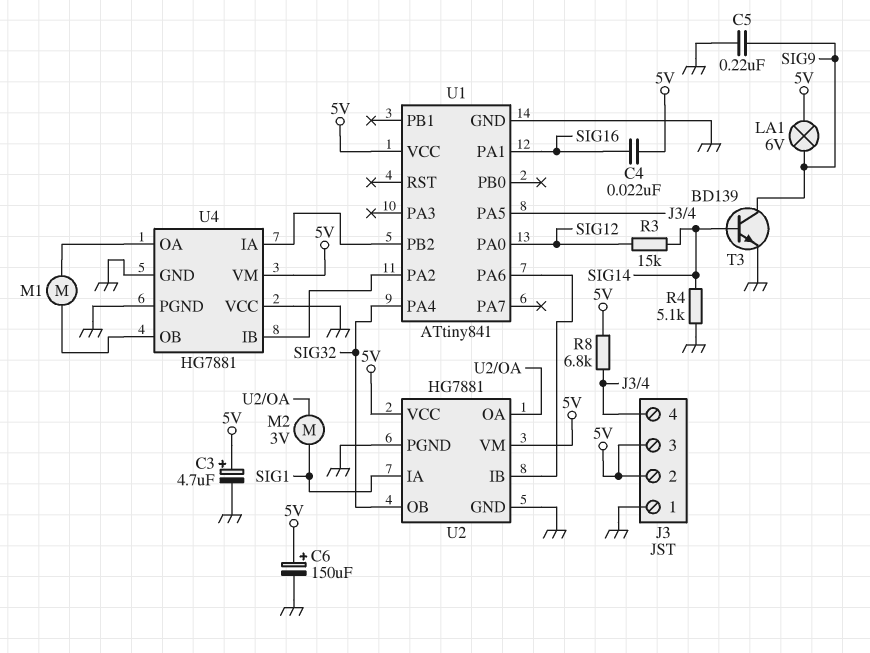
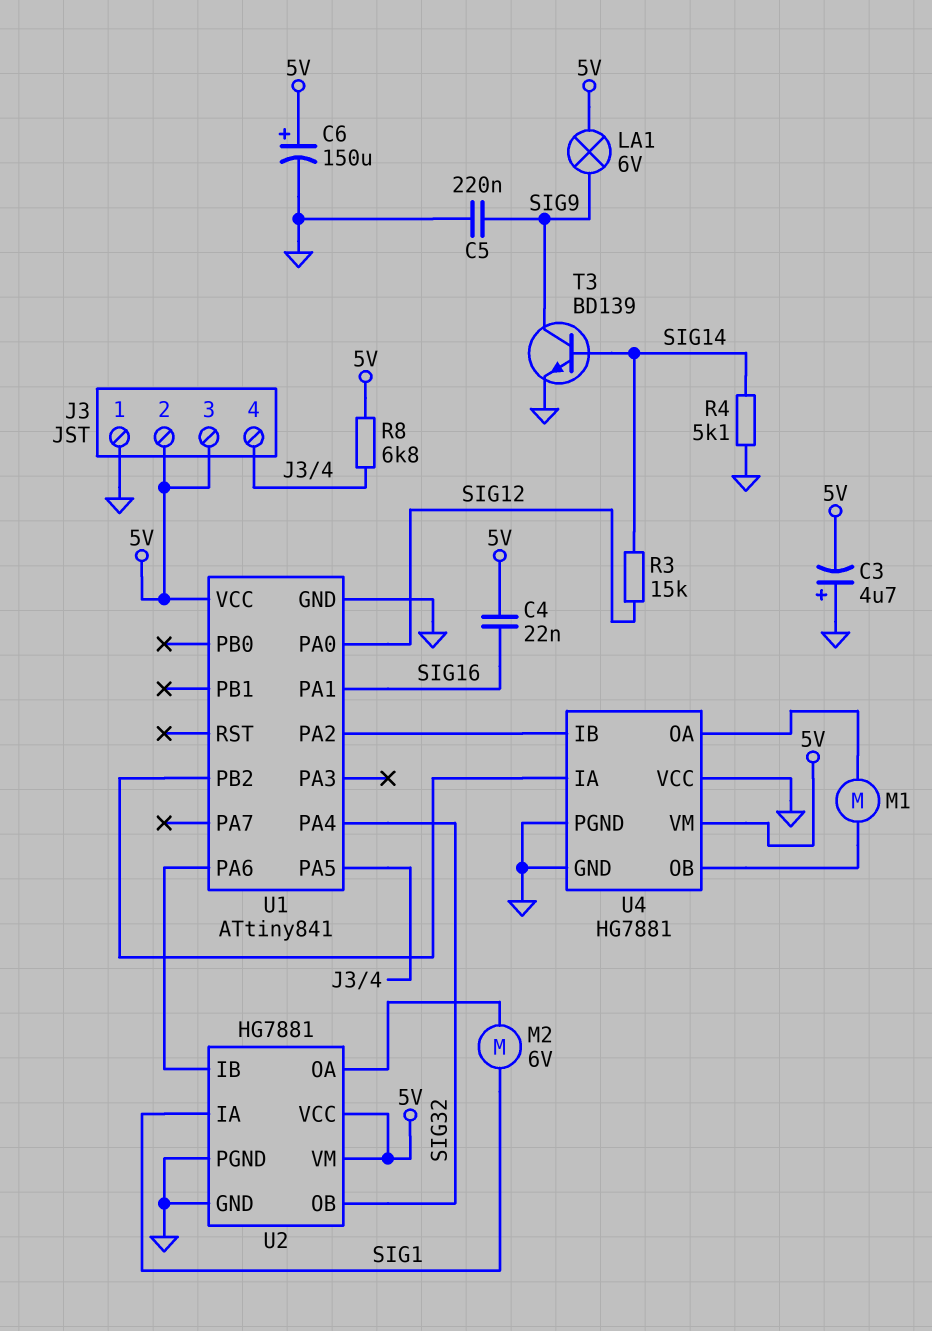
C3: 4.7uF (plus 5V, minus GND) -> 4.7uF (plus GND, minus 5V)
M2: motor 3V (SIG1, U2/OA) -> motor 6V (SIG1, U2/OA)

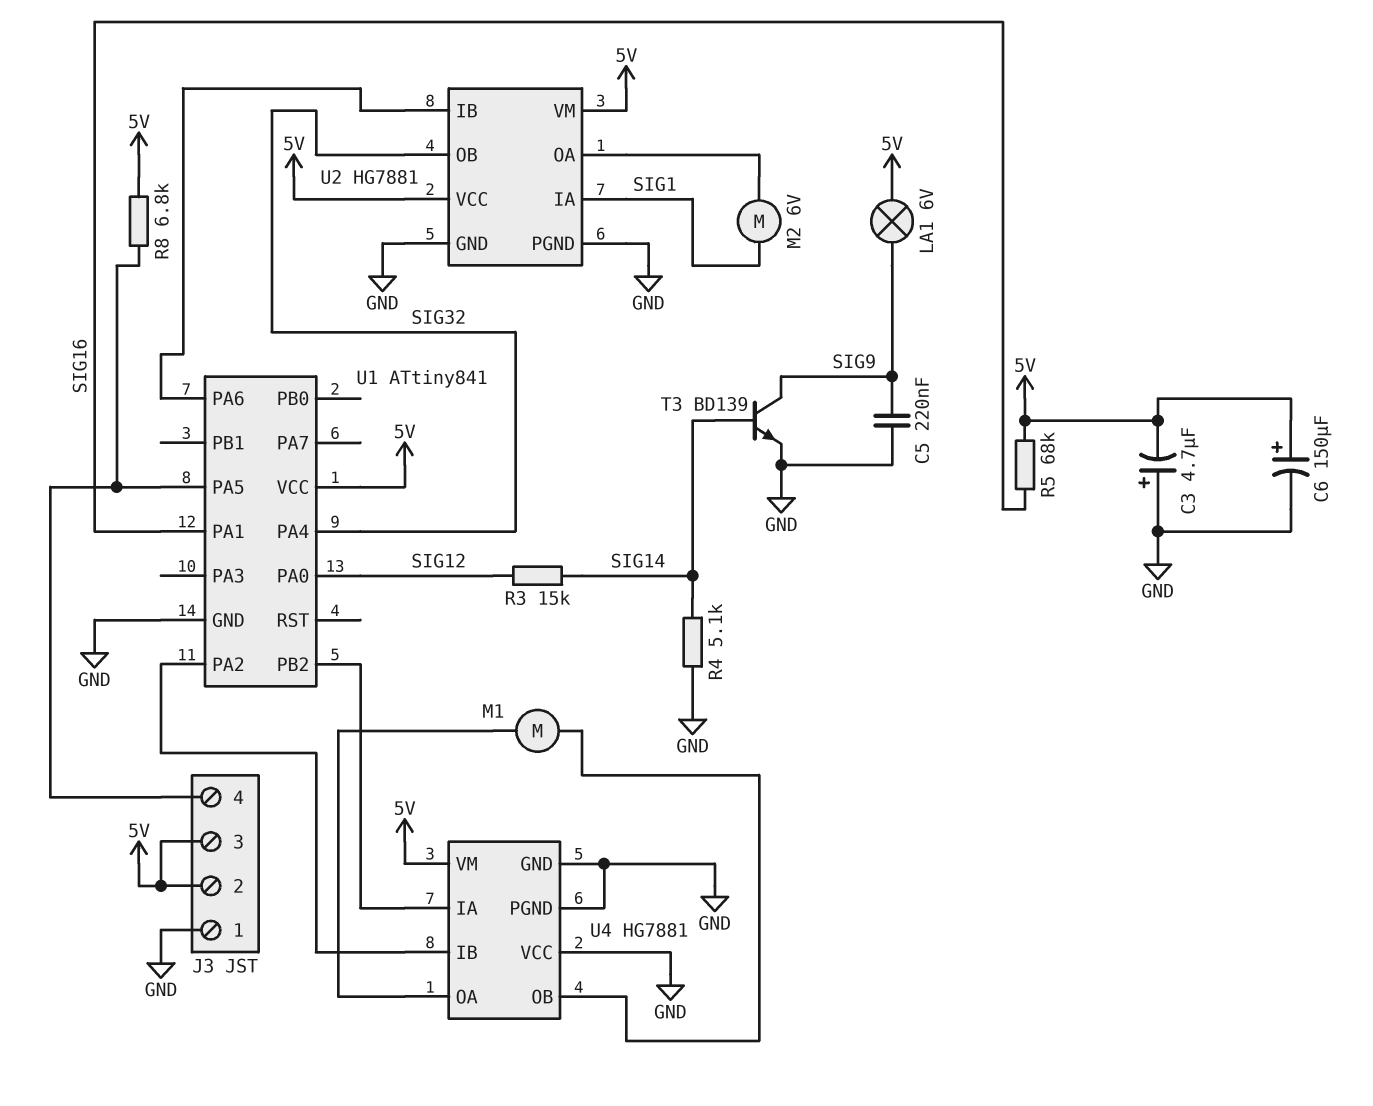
C4: 22nF (5V, SIG16) -> none
R5: none -> 68k (5V, SIG16)

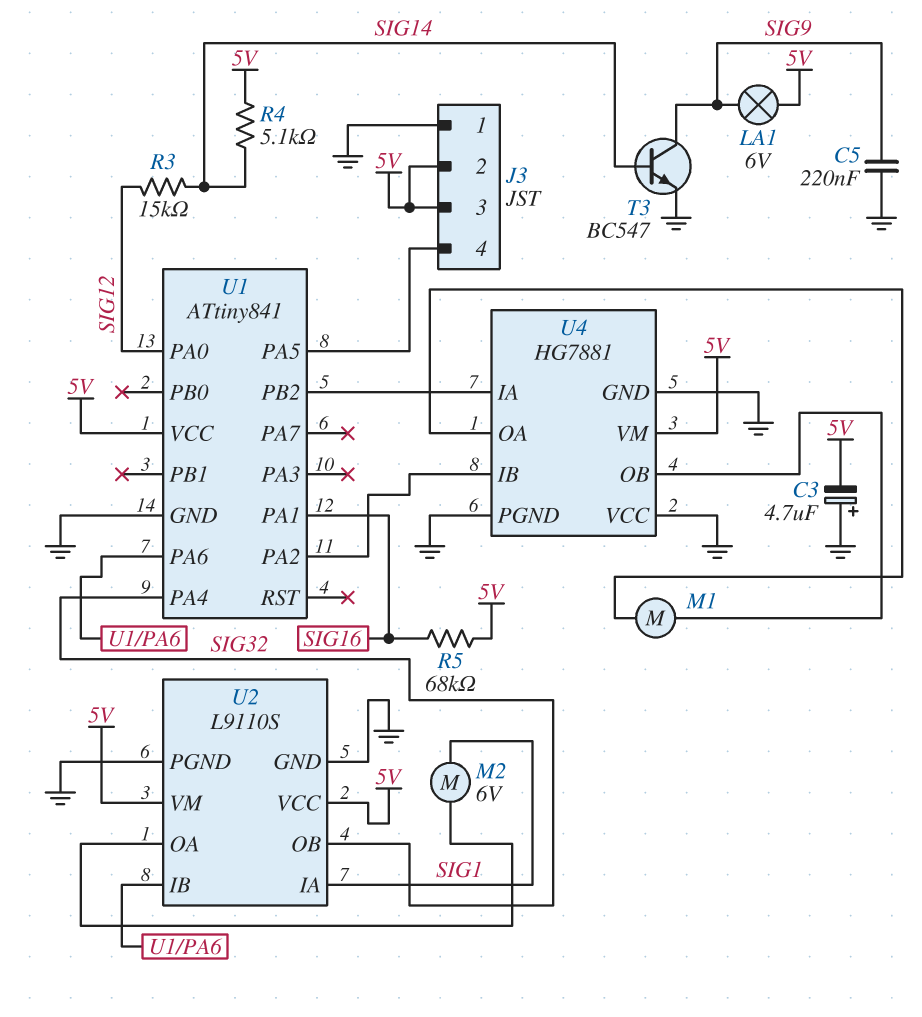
C6: 150uF (plus 5V, minus GND) -> none
R4: 5.1k (GND, SIG14) -> 5.1k (5V, SIG14)
R8: 6.8k (5V, J3/4) -> none
T3: NPN BD139 (B SIG14, C SIG9, E GND) -> NPN BC547 (B SIG14, C SIG9, E GND)
U2: HG7881 -> L9110S

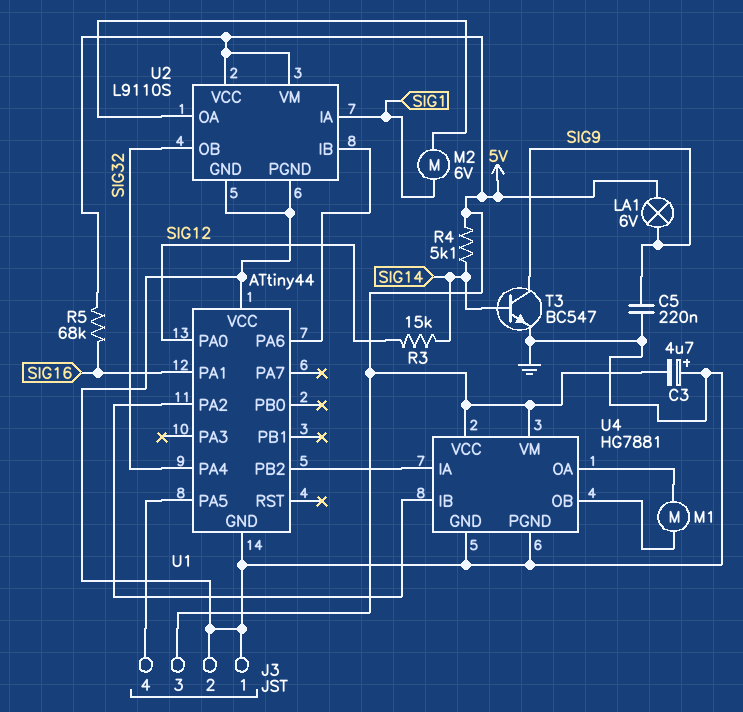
J3 pin 2: 5V -> GND
U1: ATtiny841 -> ATtiny44
U1 pin VCC: 5V -> GND
U4 pin VCC: GND -> 5V

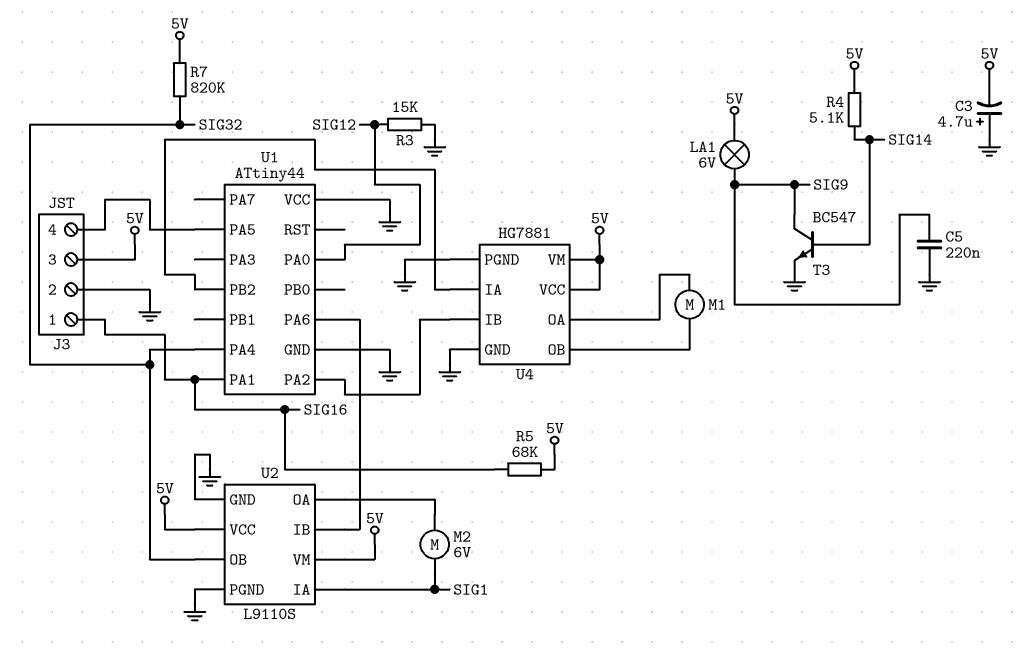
J3 pin 1: GND -> SIG16
R3: 15k (SIG12, SIG14) -> 15k (GND, SIG12)
R7: none -> 820k (5V, SIG32)

